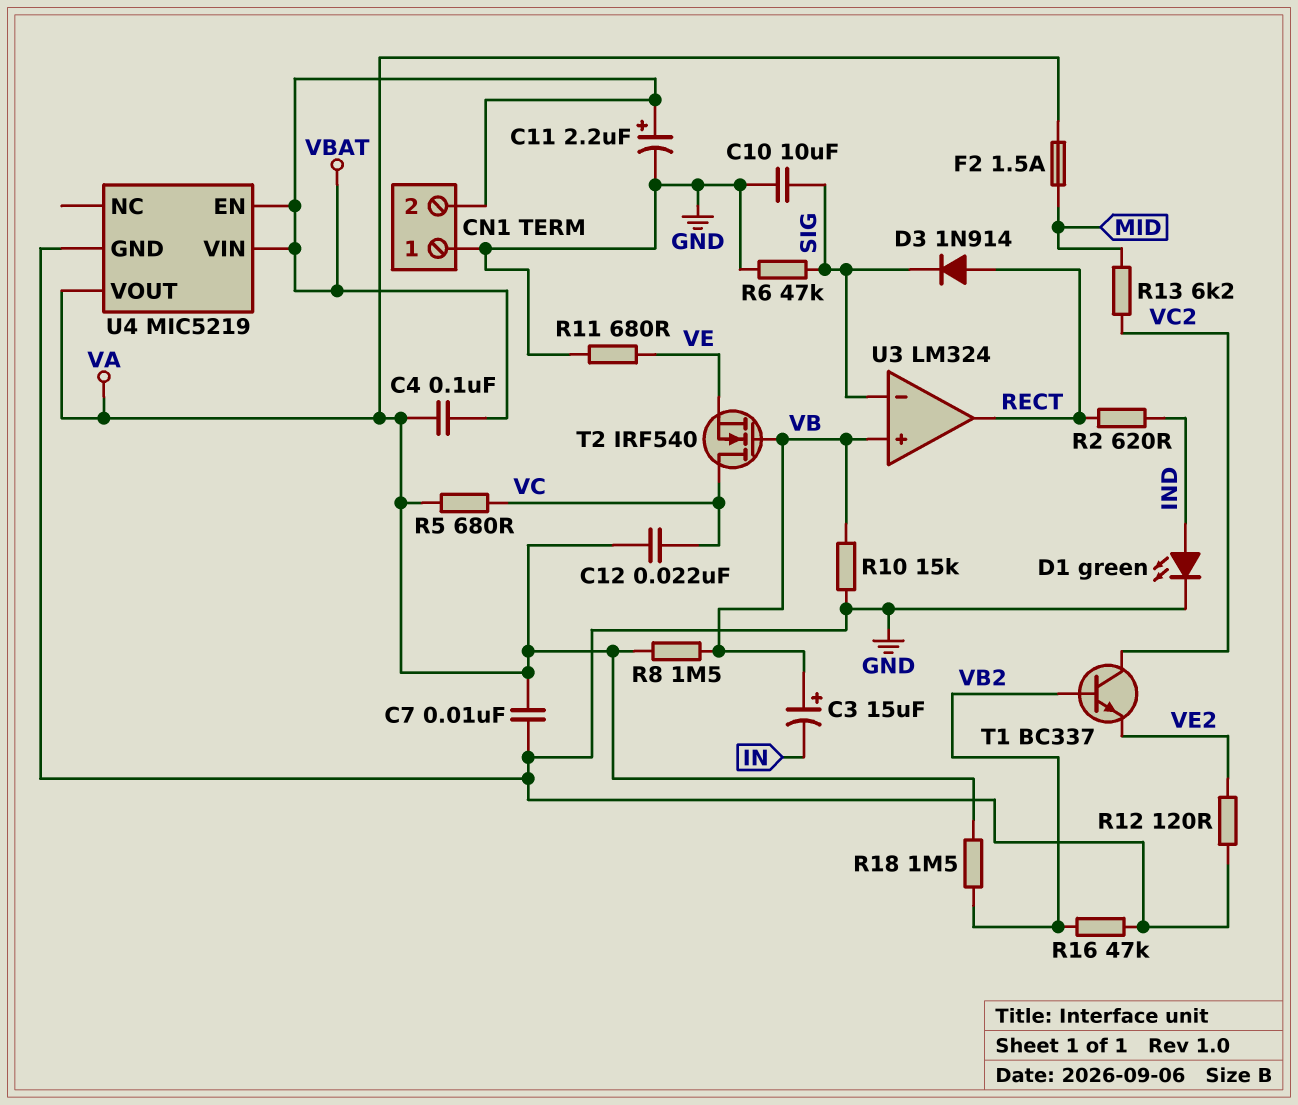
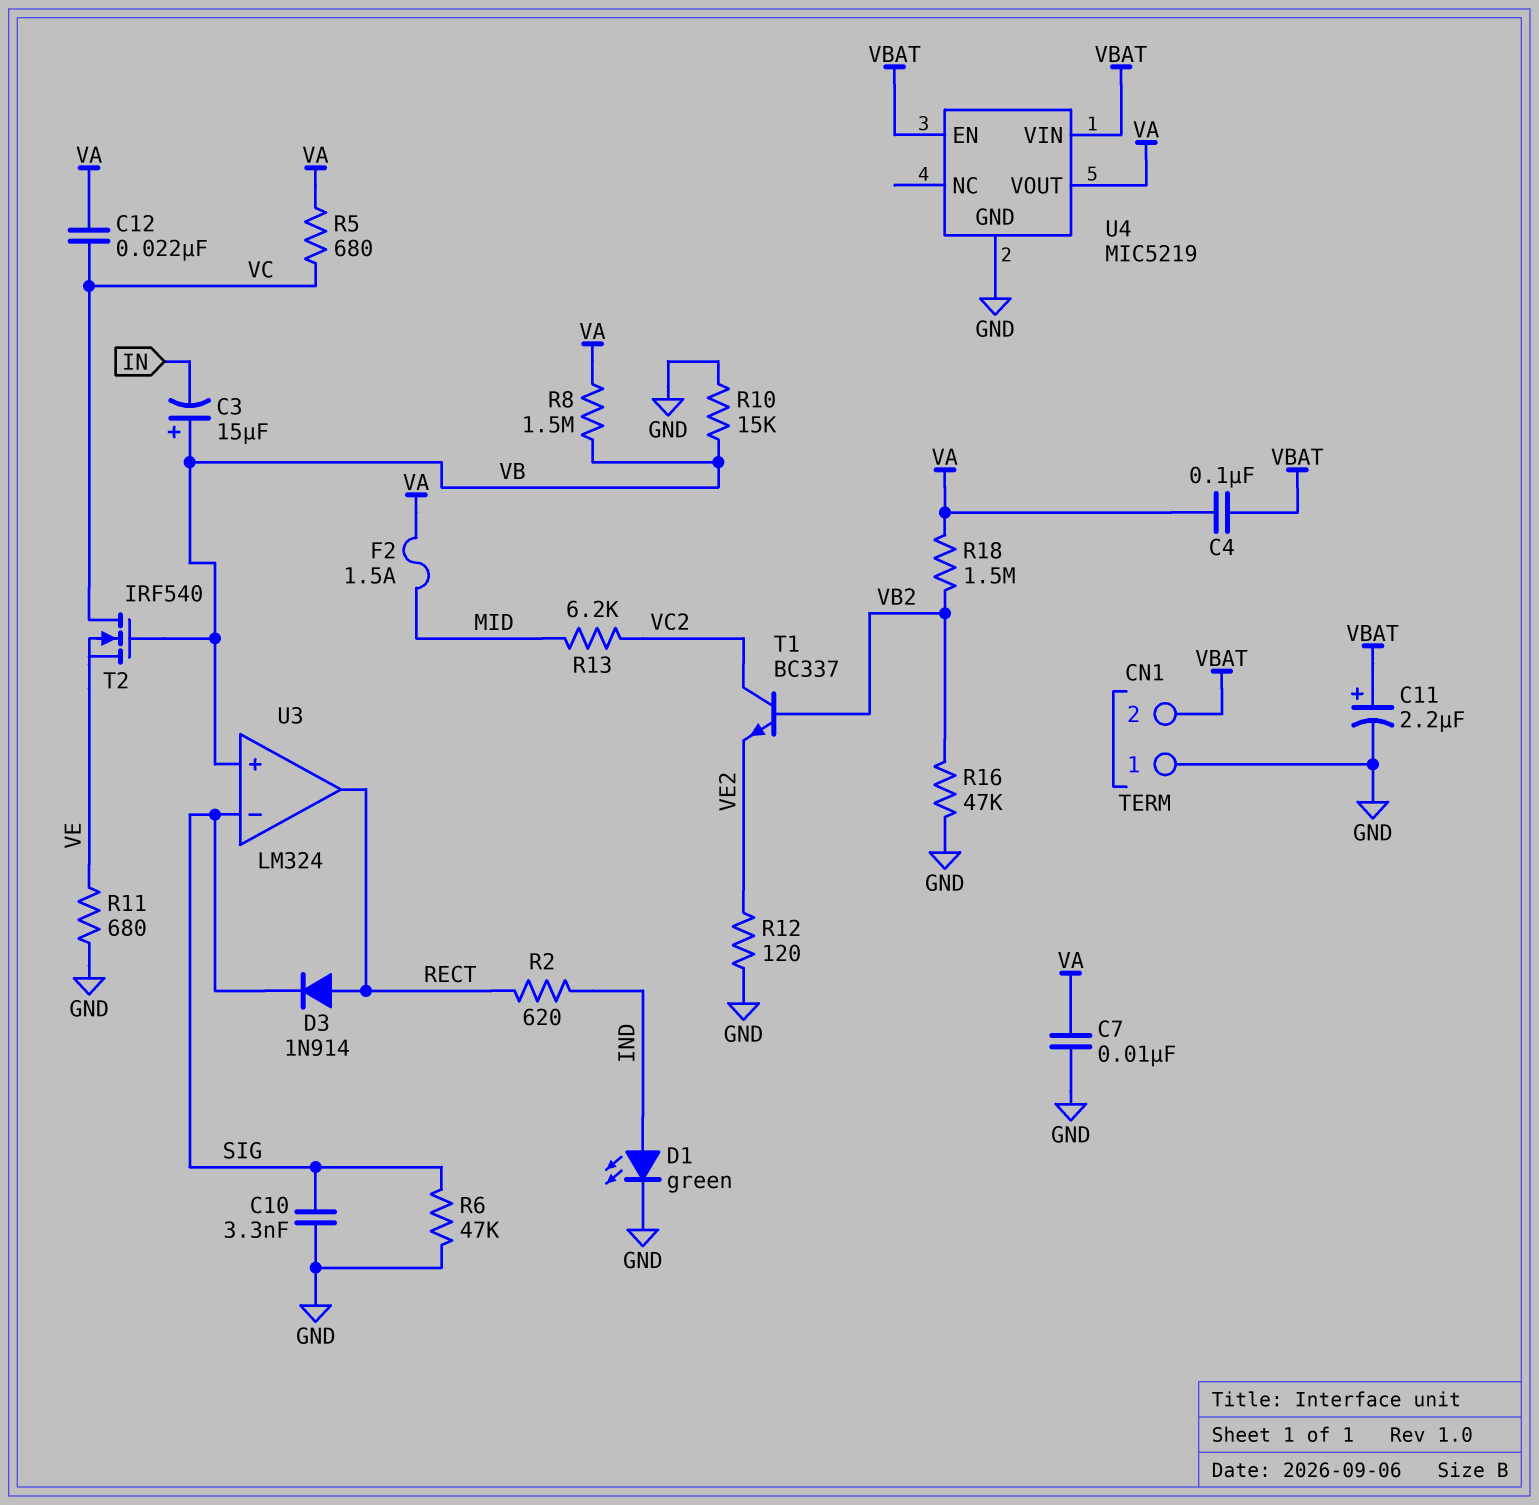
C10: 10uF (GND, SIG) -> 3.3nF (GND, SIG)

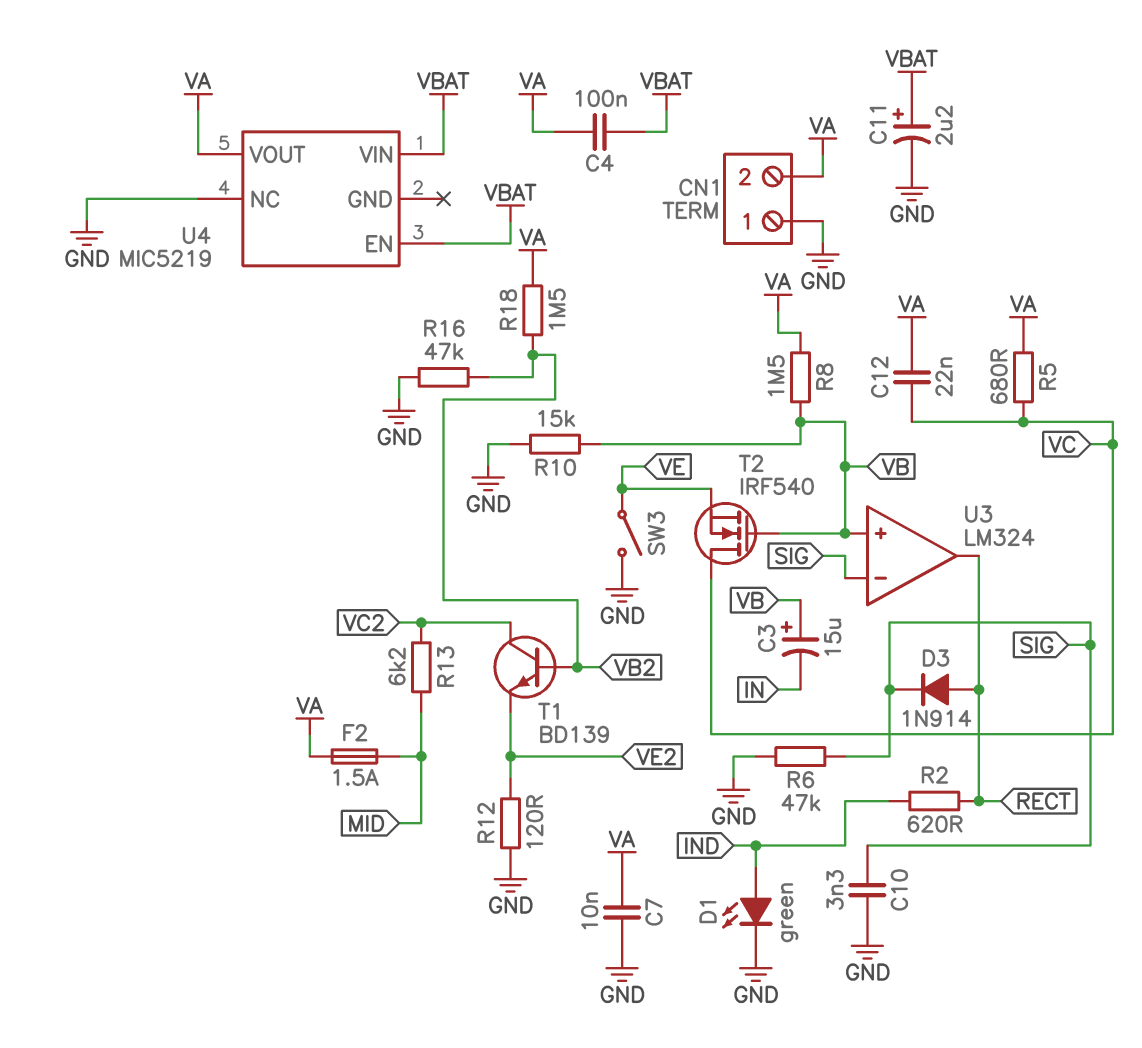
CN1 pin 2: VBAT -> VA
R11: 680 (GND, VE) -> none
SW3: none -> switch (GND, VE)
T1: NPN BC337 (B VB2, C VC2, E VE2) -> NPN BD139 (B VB2, C VC2, E VE2)
U4 pin GND: GND -> none
U4 pin NC: none -> GND

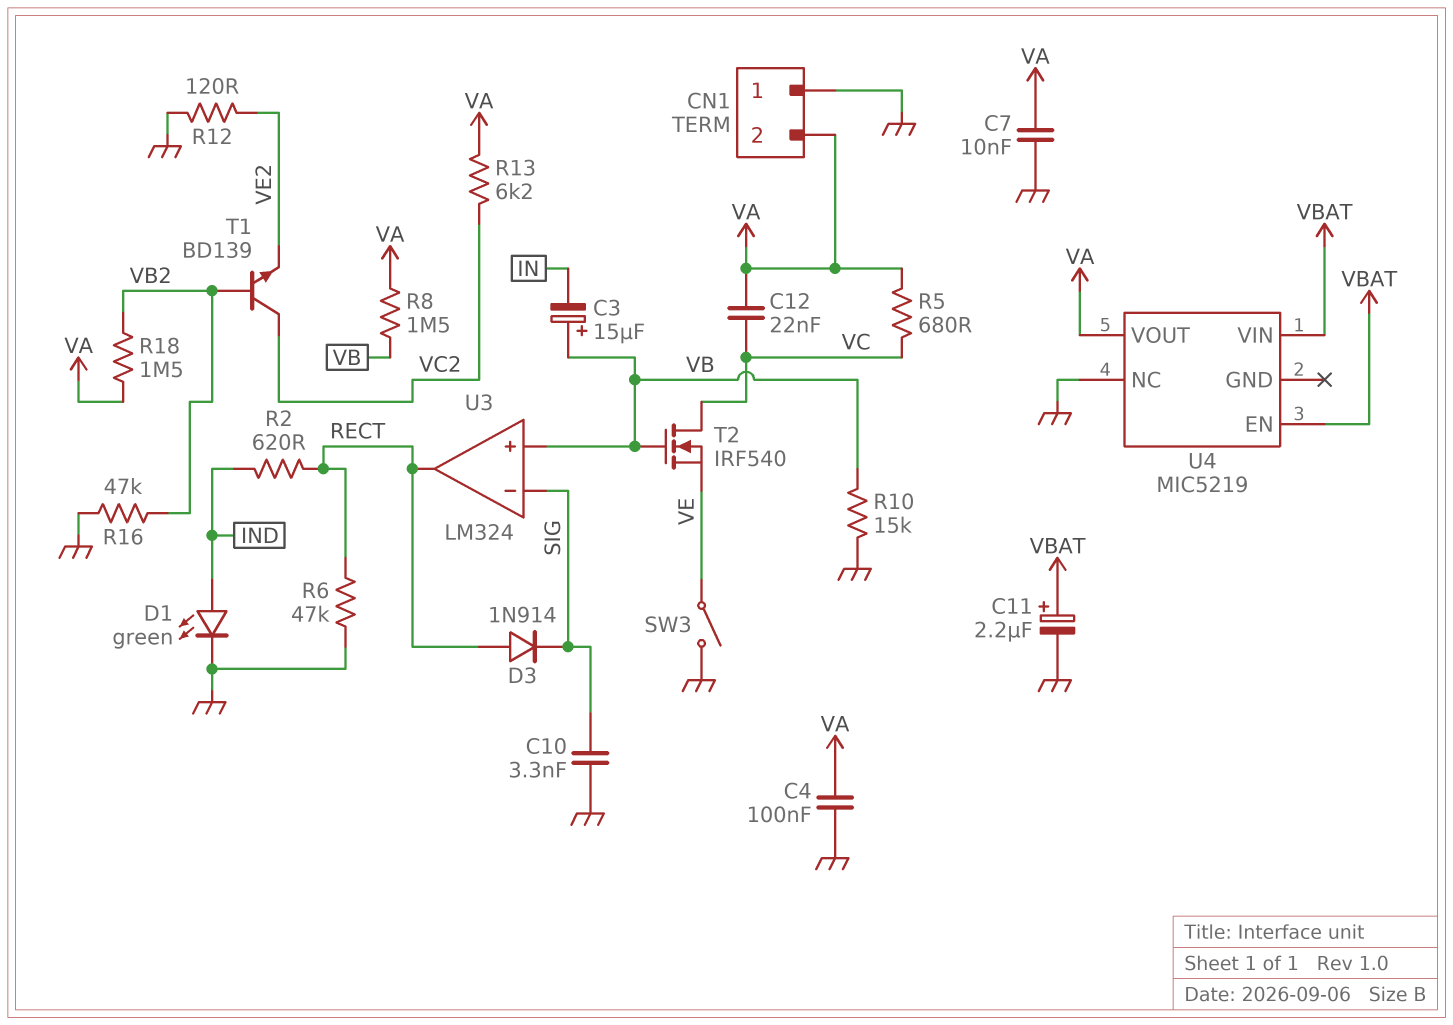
C4: 100nF (VA, VBAT) -> 100nF (GND, VA)
F2: 1.5A (MID, VA) -> none
R6: 47k (GND, SIG) -> 47k (GND, RECT)
R13: 6.2k (MID, VC2) -> 6.2k (VA, VC2)

